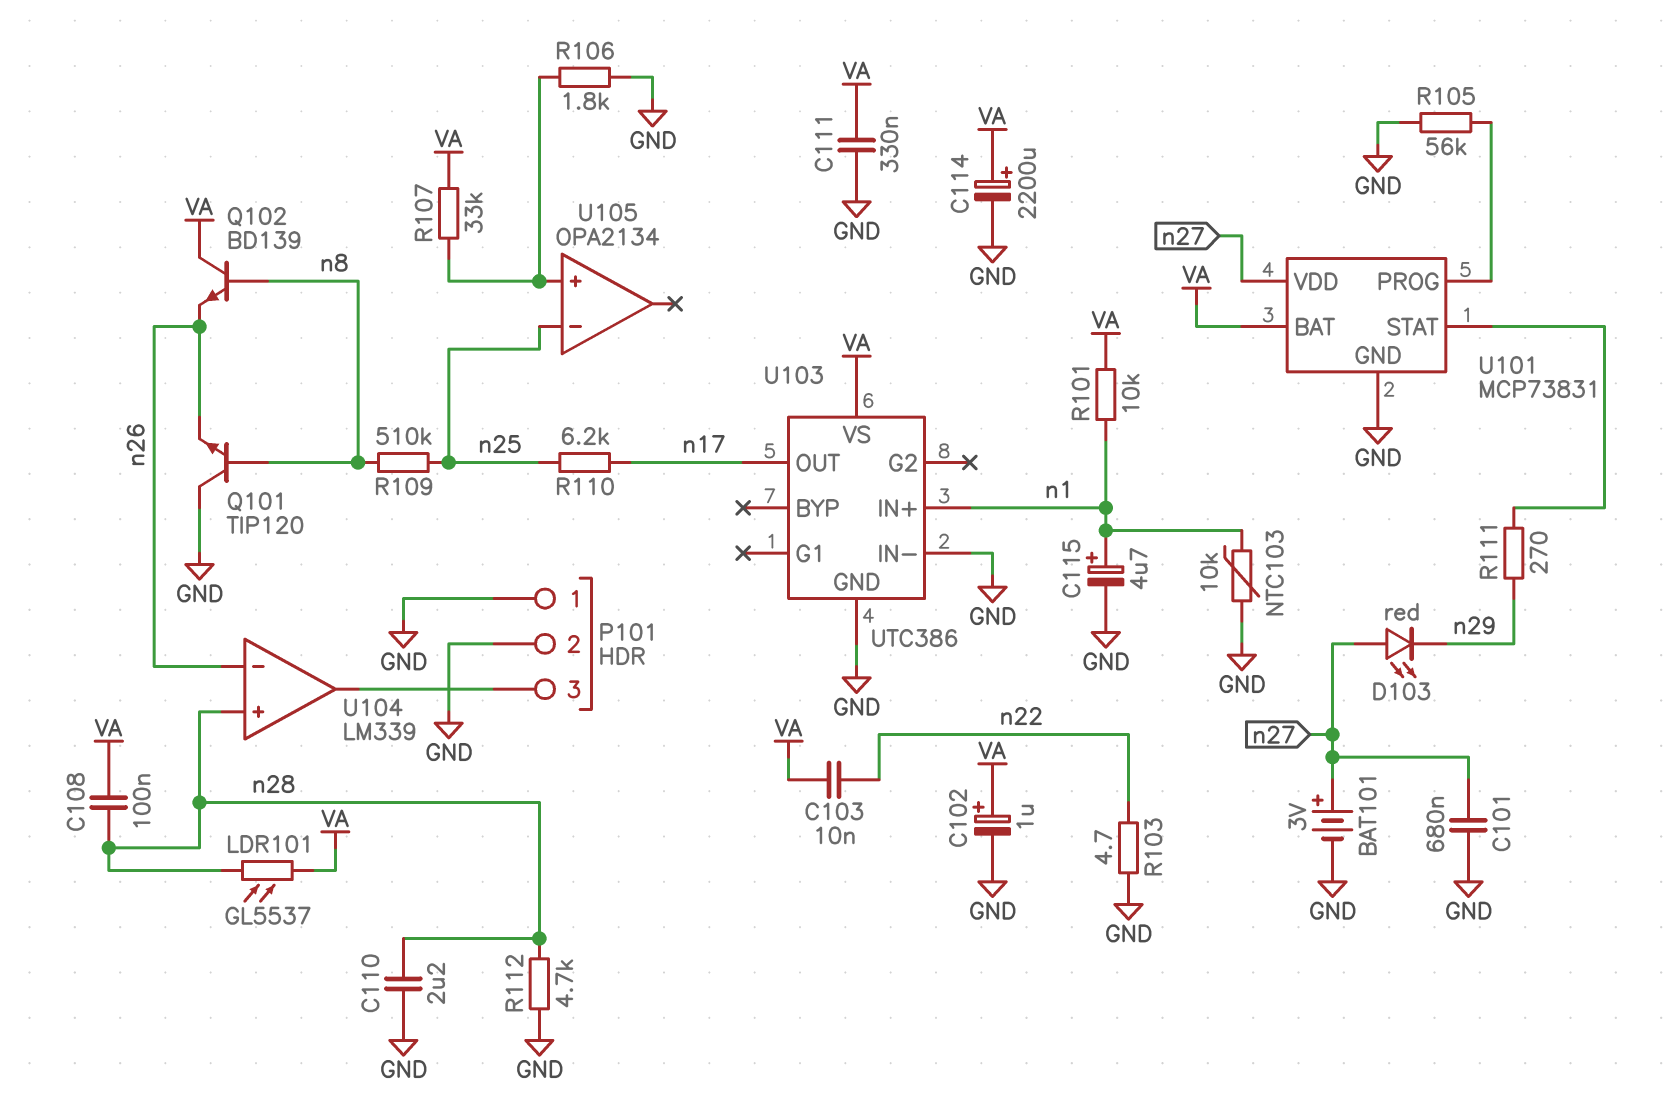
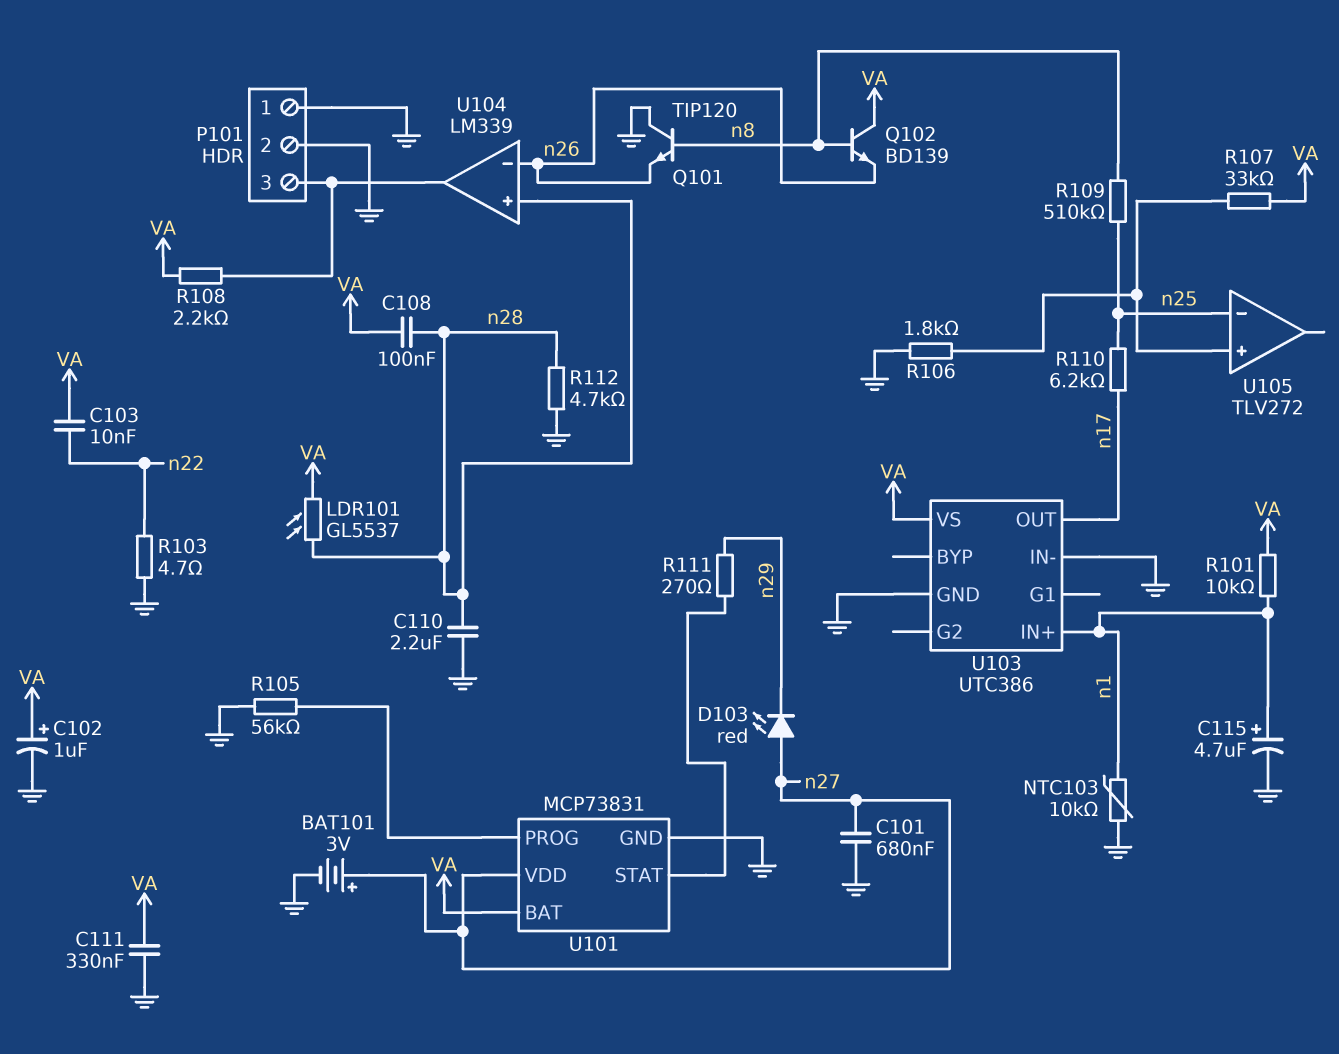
C114: 2200uF (plus VA, minus GND) -> none
R108: none -> 2.2k (P101/3, VA)
U105: OPA2134 -> TLV272

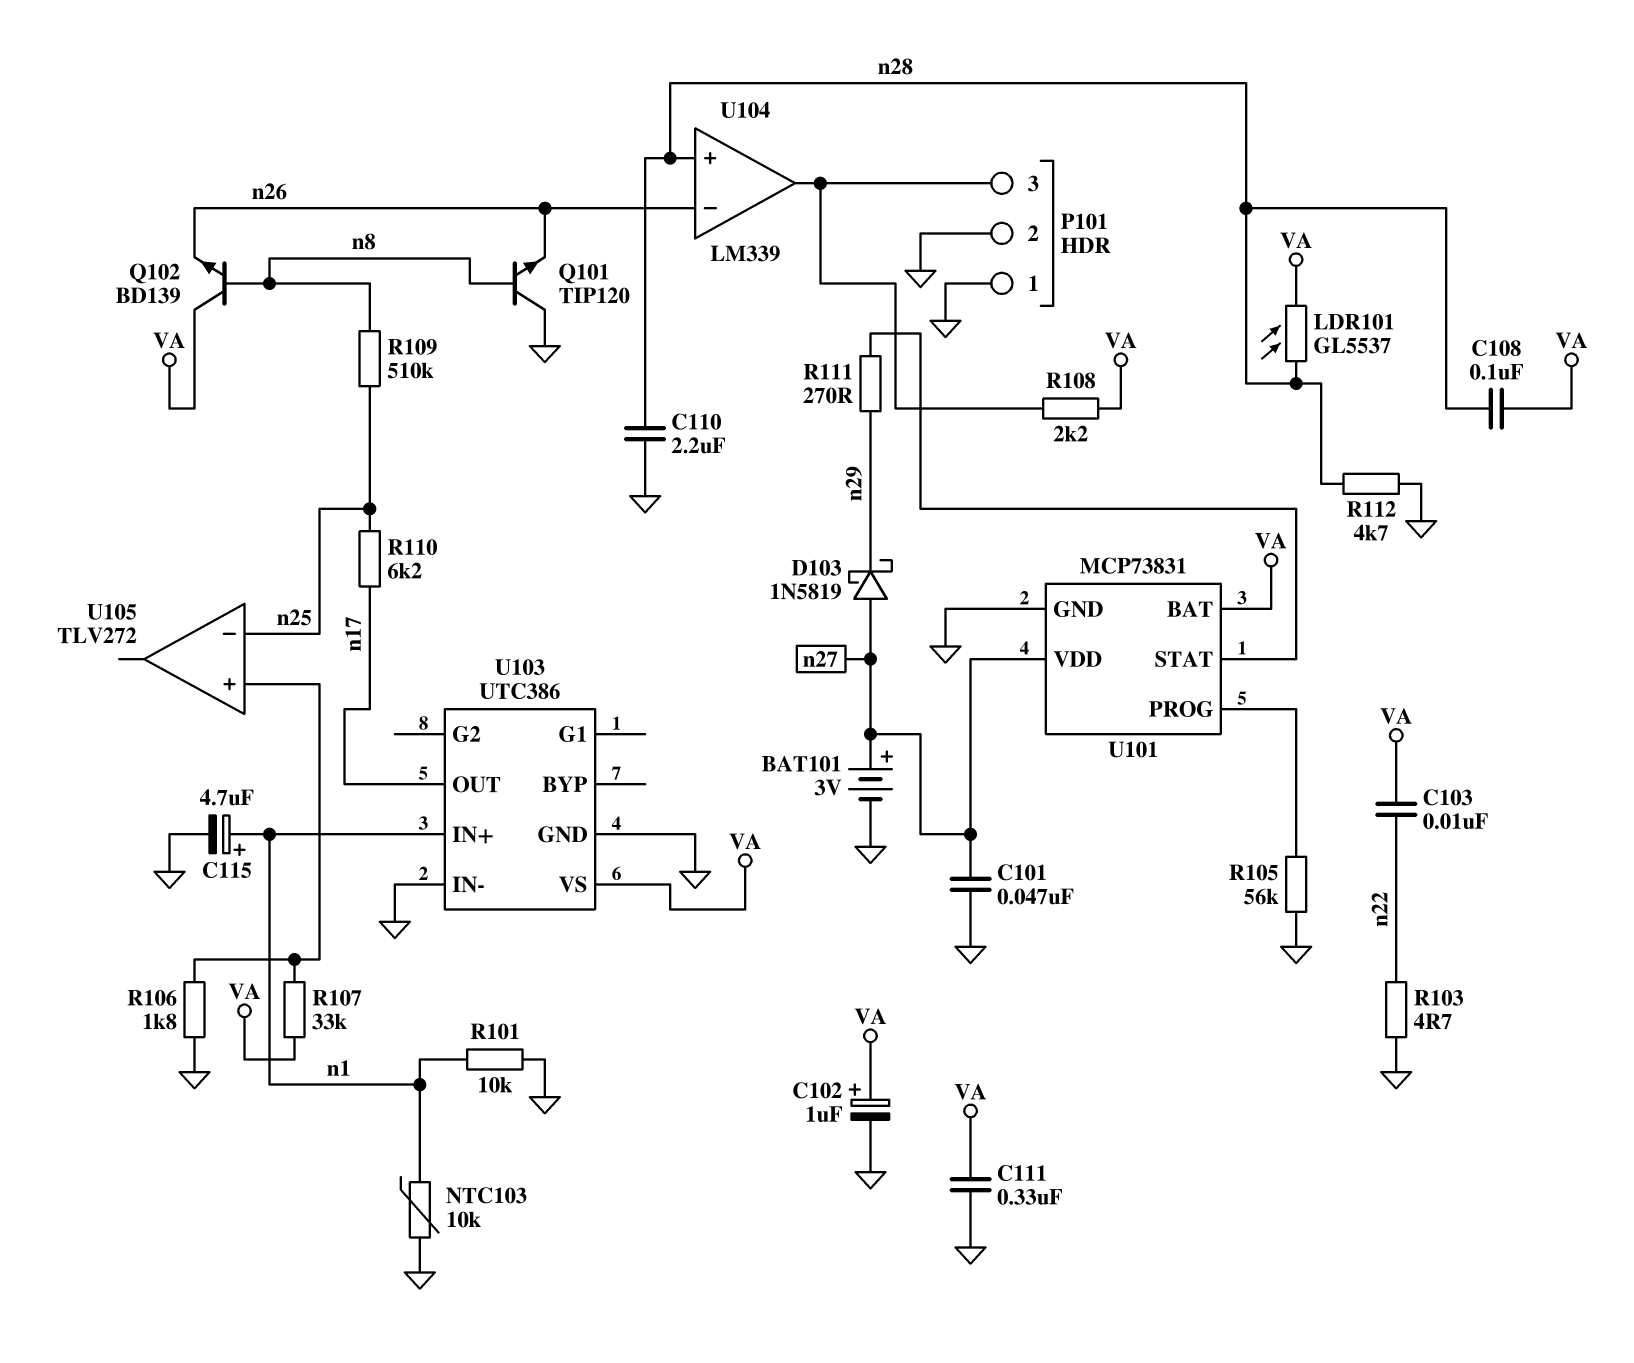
C101: 680nF (GND, n27) -> 47nF (GND, n27)
D103: LED red (A n27, K n29) -> schottky 1N5819 (A n27, K n29)
R101: 10k (VA, n1) -> 10k (GND, n1)

